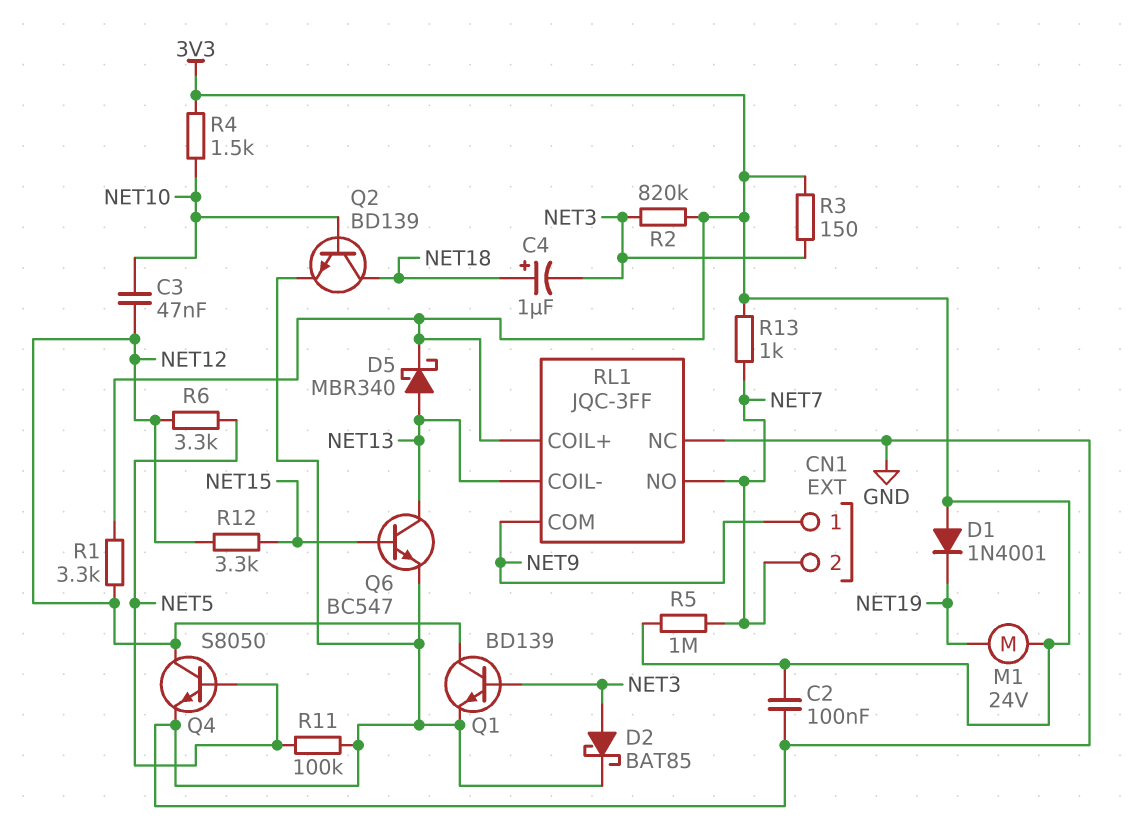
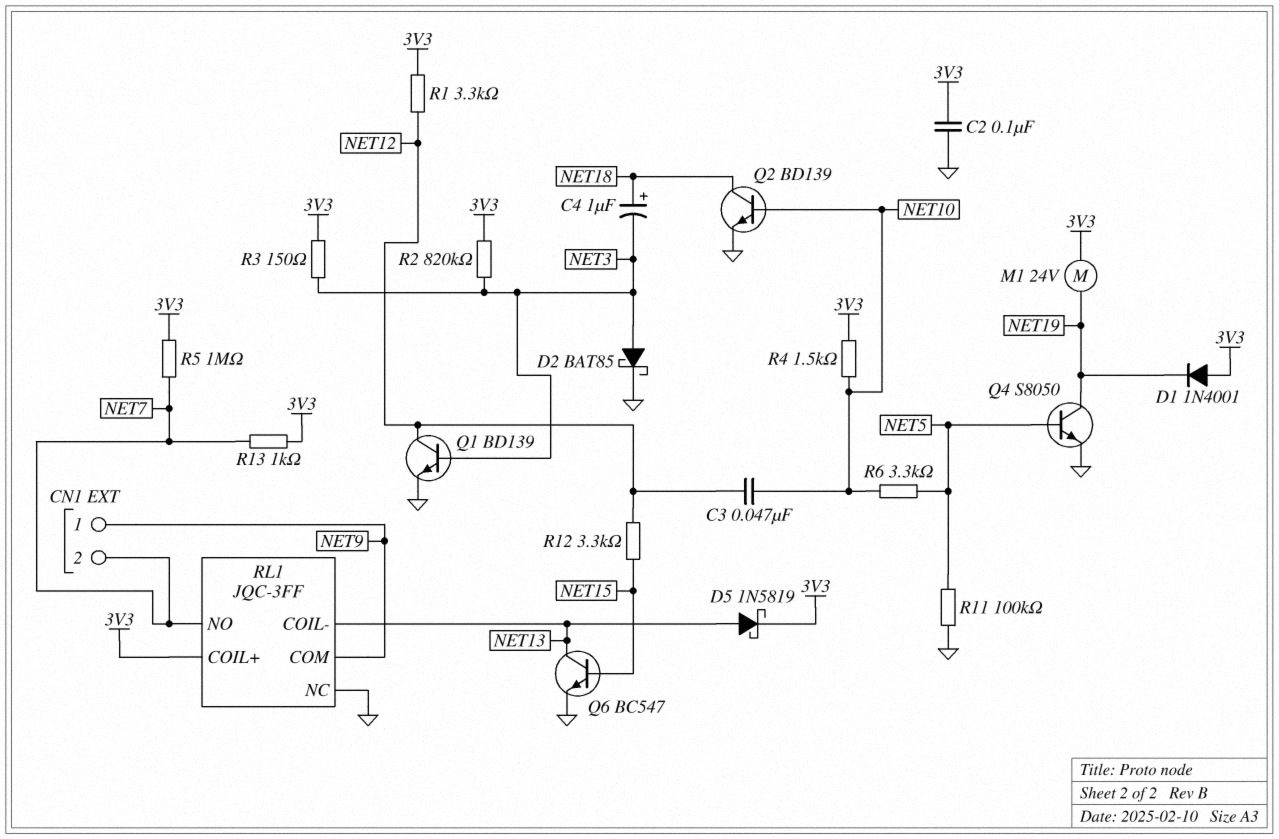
D5: schottky MBR340 (A NET13, K 3V3) -> schottky 1N5819 (A NET13, K 3V3)
Q4: NPN S8050 (B NET5, C NET12, E GND) -> NPN S8050 (B NET5, C NET19, E GND)
R6: 3.3k (NET5, NET12) -> 3.3k (NET5, NET10)

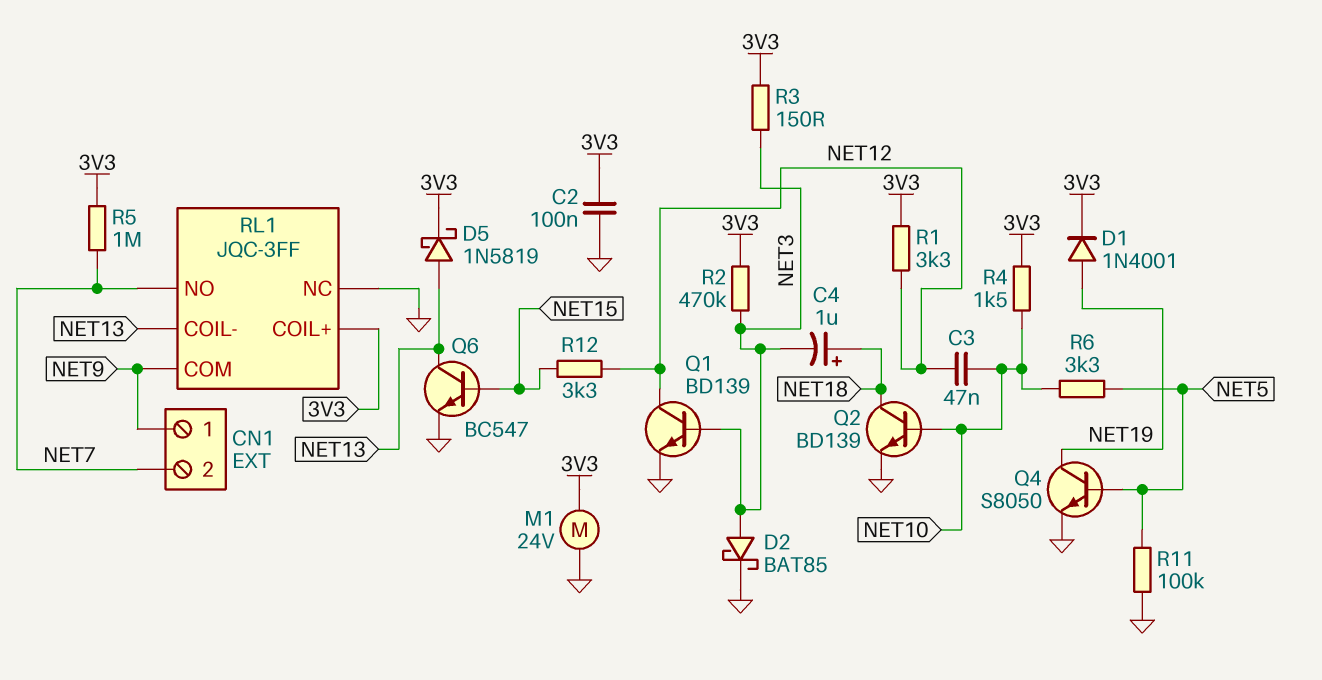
D1: diode 1N4001 (A 3V3, K NET19) -> diode 1N4001 (A NET19, K 3V3)
M1: motor 24V (3V3, NET19) -> motor 24V (3V3, GND)
R2: 820k (3V3, NET3) -> 470k (3V3, NET3)
R13: 1k (3V3, NET7) -> none

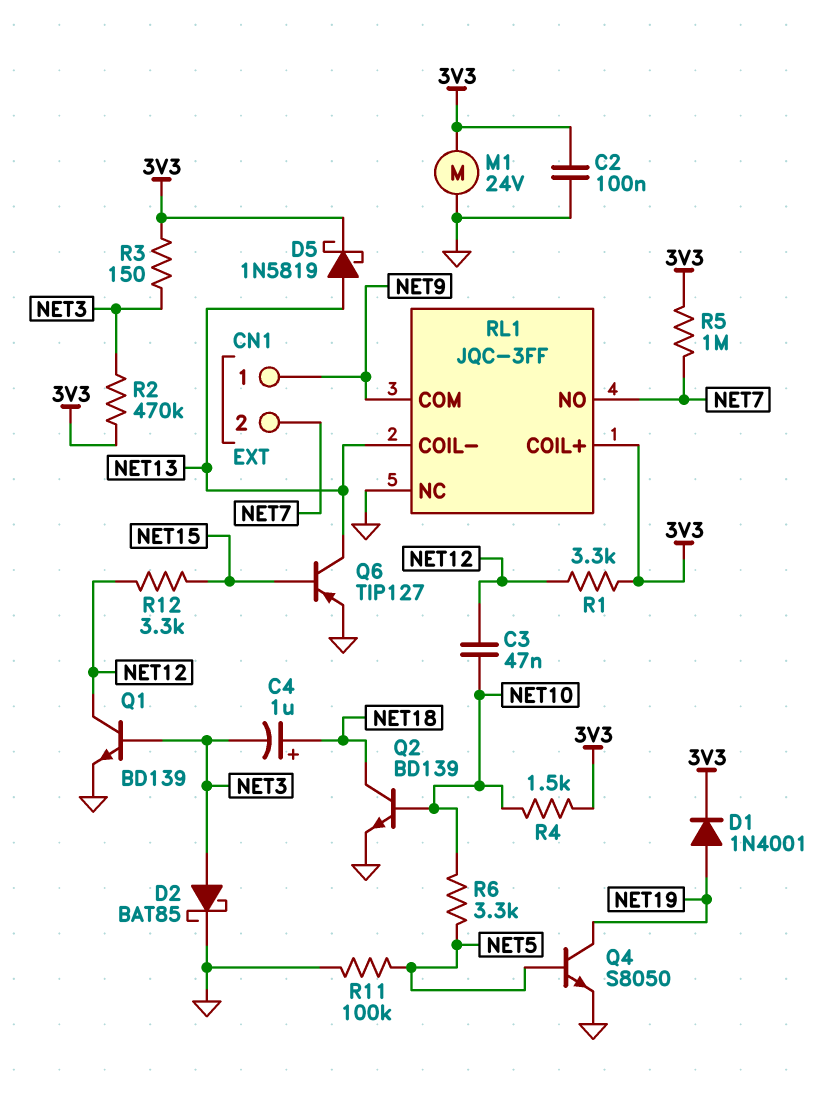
Q6: NPN BC547 (B NET15, C NET13, E GND) -> PNP TIP127 (B NET15, C NET13, E GND)

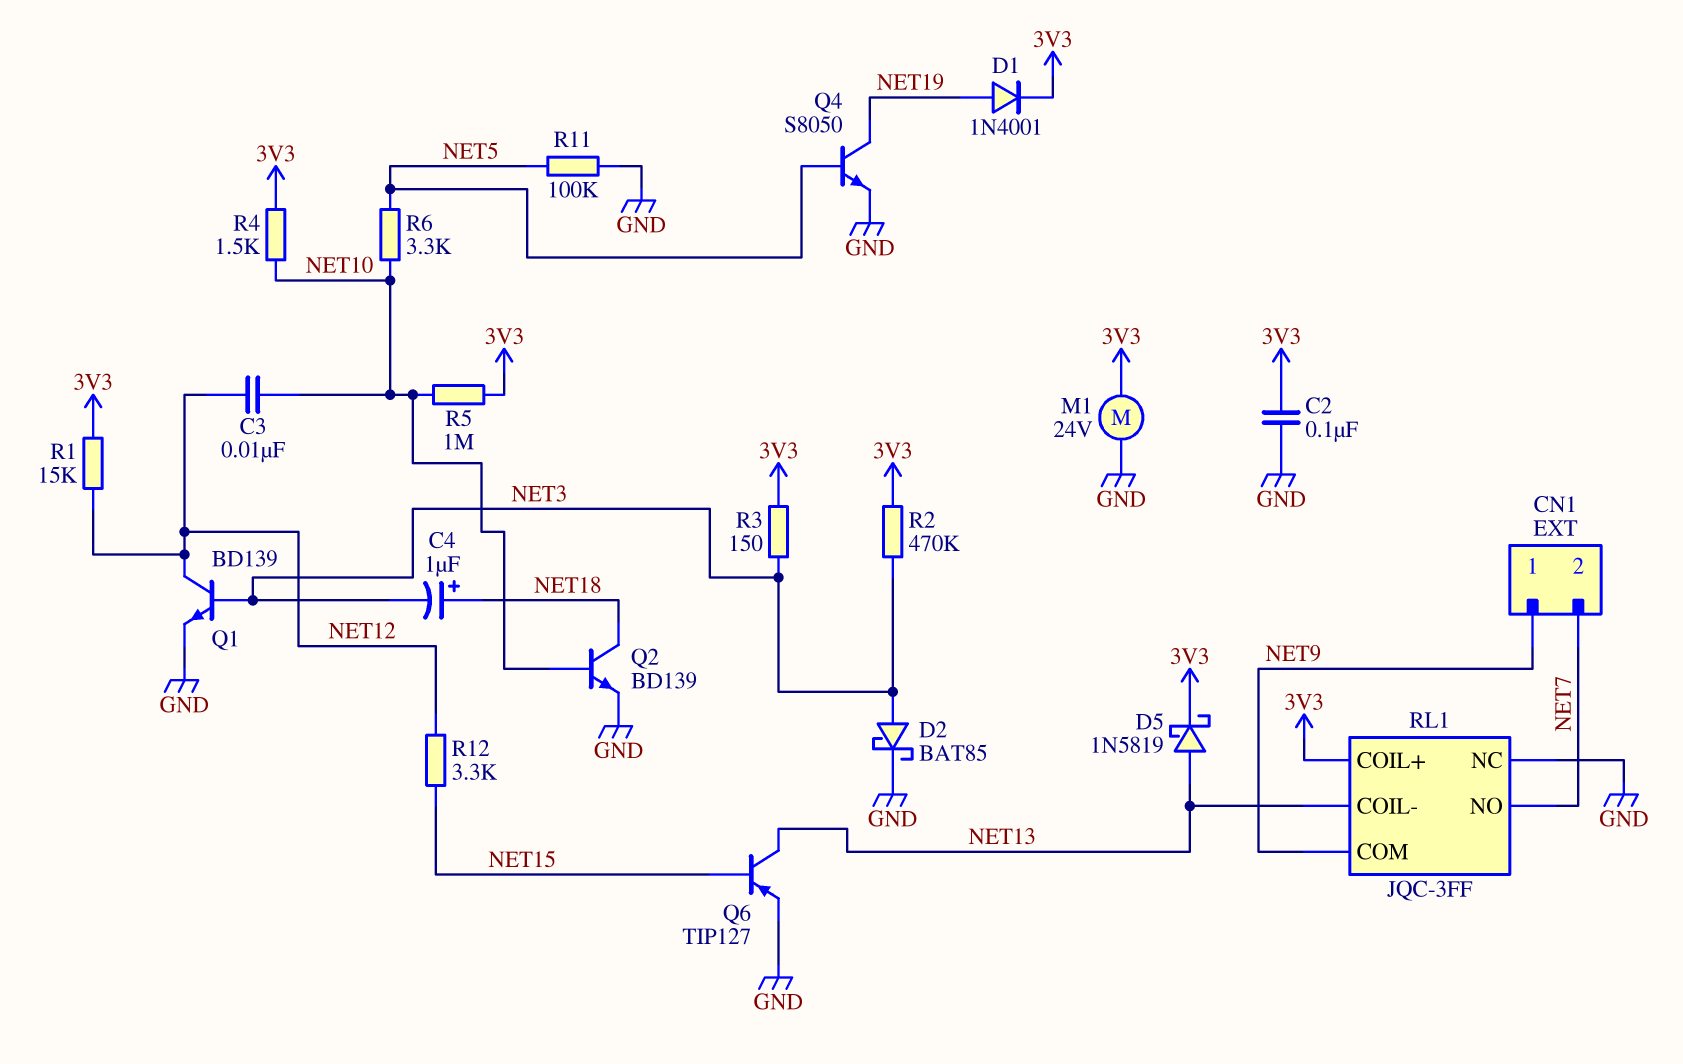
C3: 47nF (NET10, NET12) -> 10nF (NET10, NET12)
R1: 3.3k (3V3, NET12) -> 15k (3V3, NET12)
R5: 1M (3V3, NET7) -> 1M (3V3, NET10)

